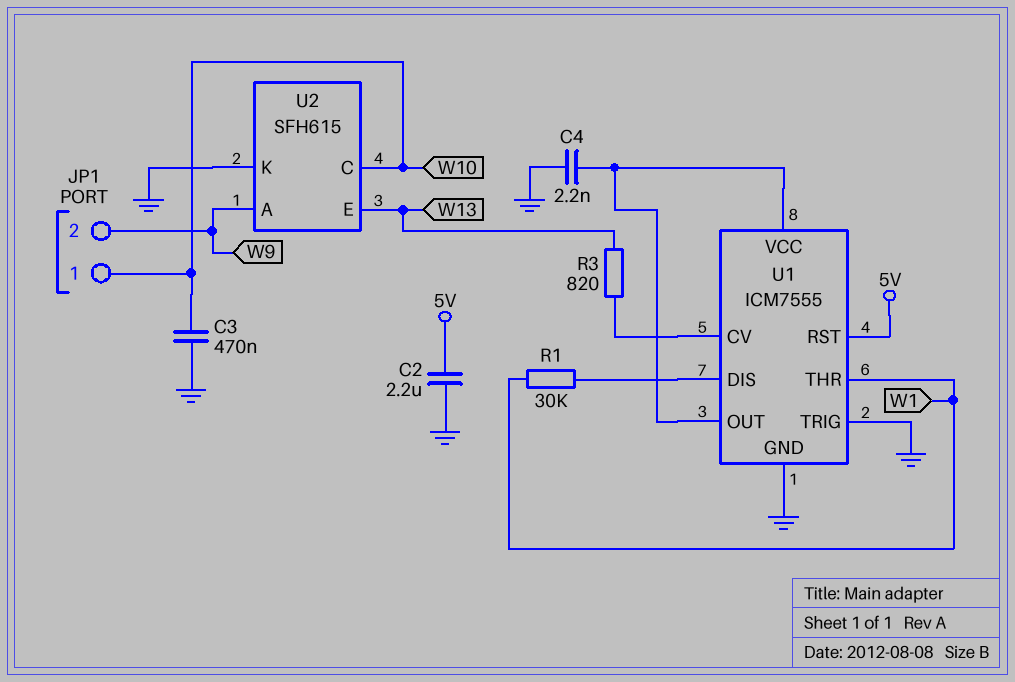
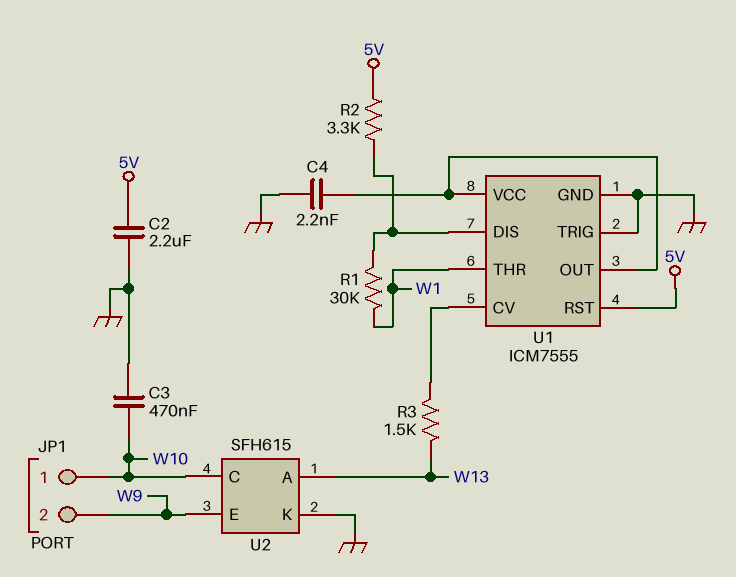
R2: none -> 3.3k (5V, U1/DIS)
R3: 820 (U1/CV, W13) -> 1.5k (U1/CV, W13)
U2 pin A: W9 -> W13
U2 pin E: W13 -> W9

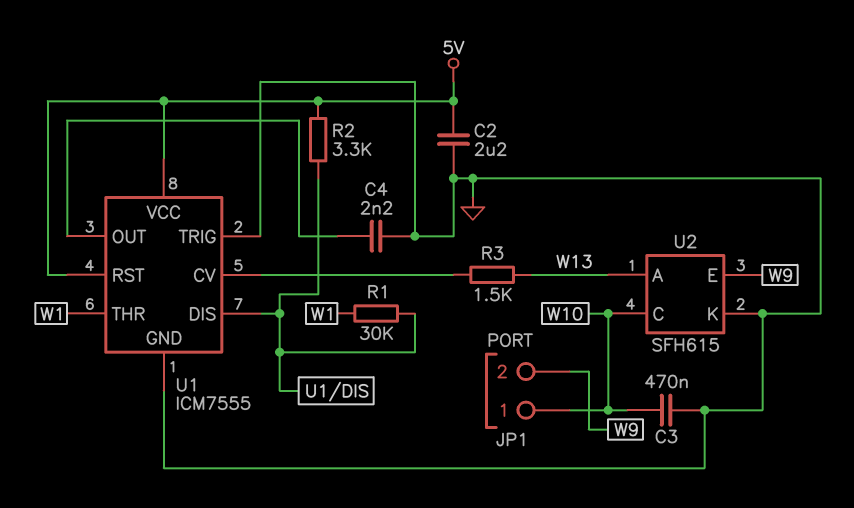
U1 pin VCC: U1/OUT -> 5V

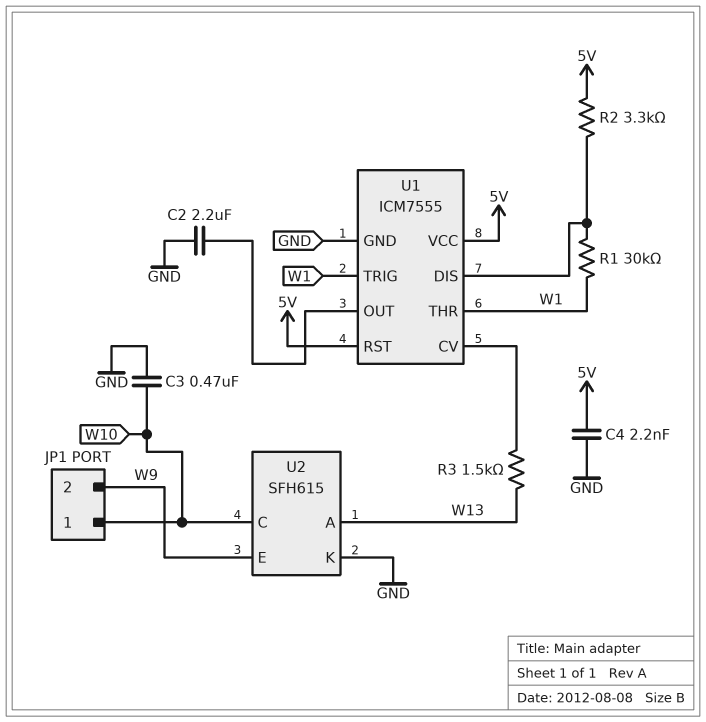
C2: 2.2uF (5V, GND) -> 2.2uF (GND, U1/OUT)
C4: 2.2nF (GND, U1/OUT) -> 2.2nF (5V, GND)
U1 pin TRIG: GND -> W1

